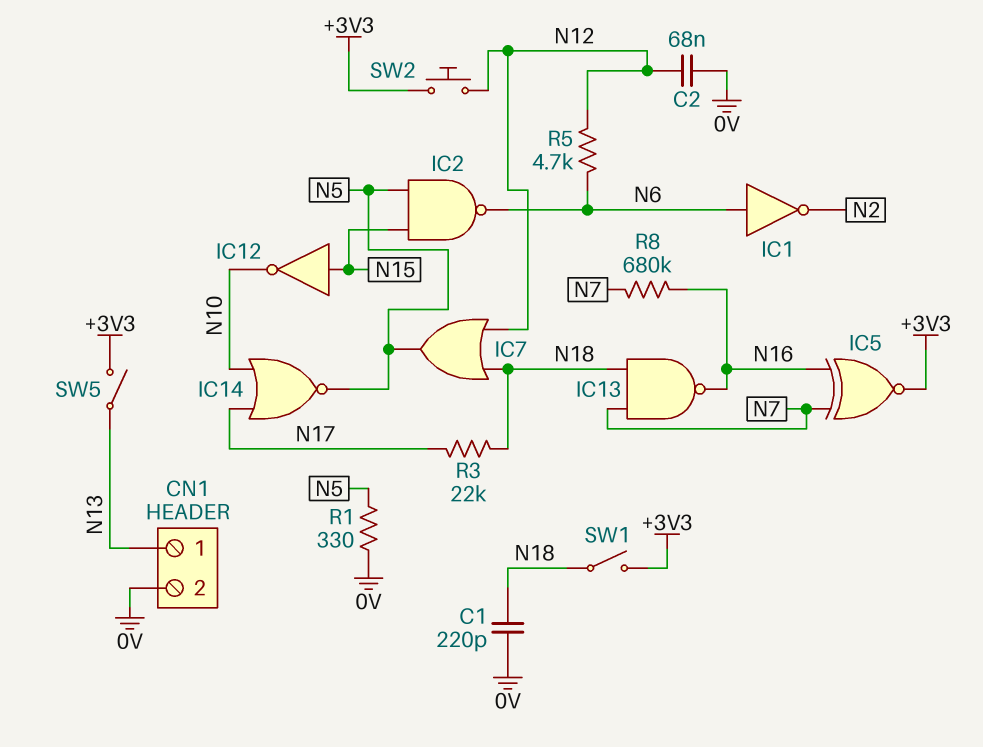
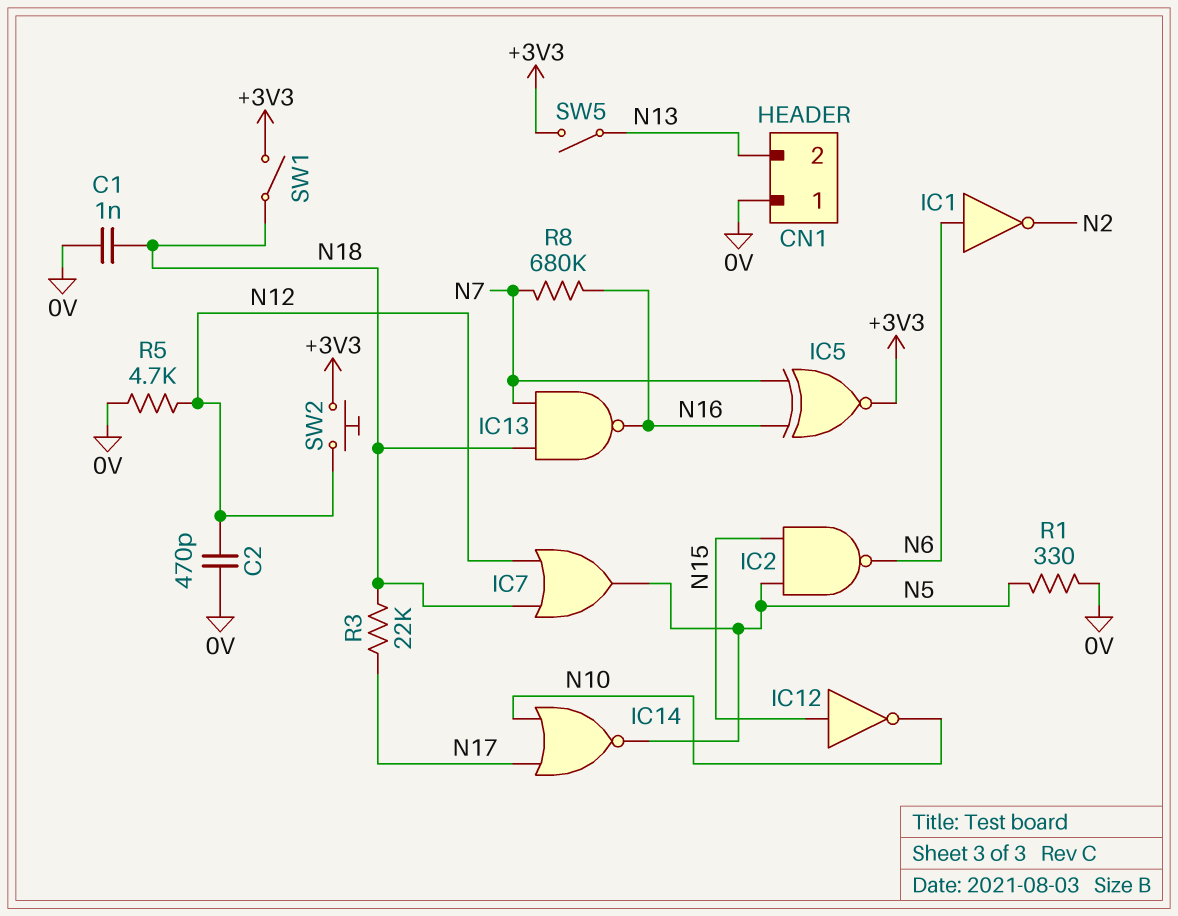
C1: 220pF (0V, N18) -> 1nF (0V, N18)
C2: 68nF (0V, N12) -> 470pF (0V, N12)
CN1 pin 1: N13 -> 0V
CN1 pin 2: 0V -> N13
R5: 4.7k (N6, N12) -> 4.7k (0V, N12)

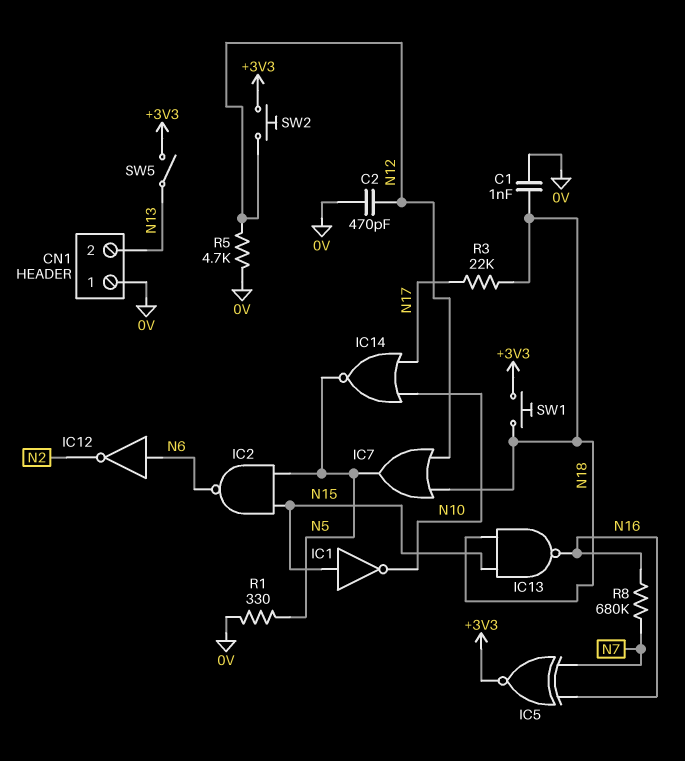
IC1: NOT (in N6, out N2) -> NOT (in N15, out N10)
IC12: NOT (in N15, out N10) -> NOT (in N6, out N2)
IC13: NAND (in N7, in N18, out N16) -> NAND (in N15, in N18, out N16)
SW1: switch (+3V3, N18) -> button (+3V3, N18)

